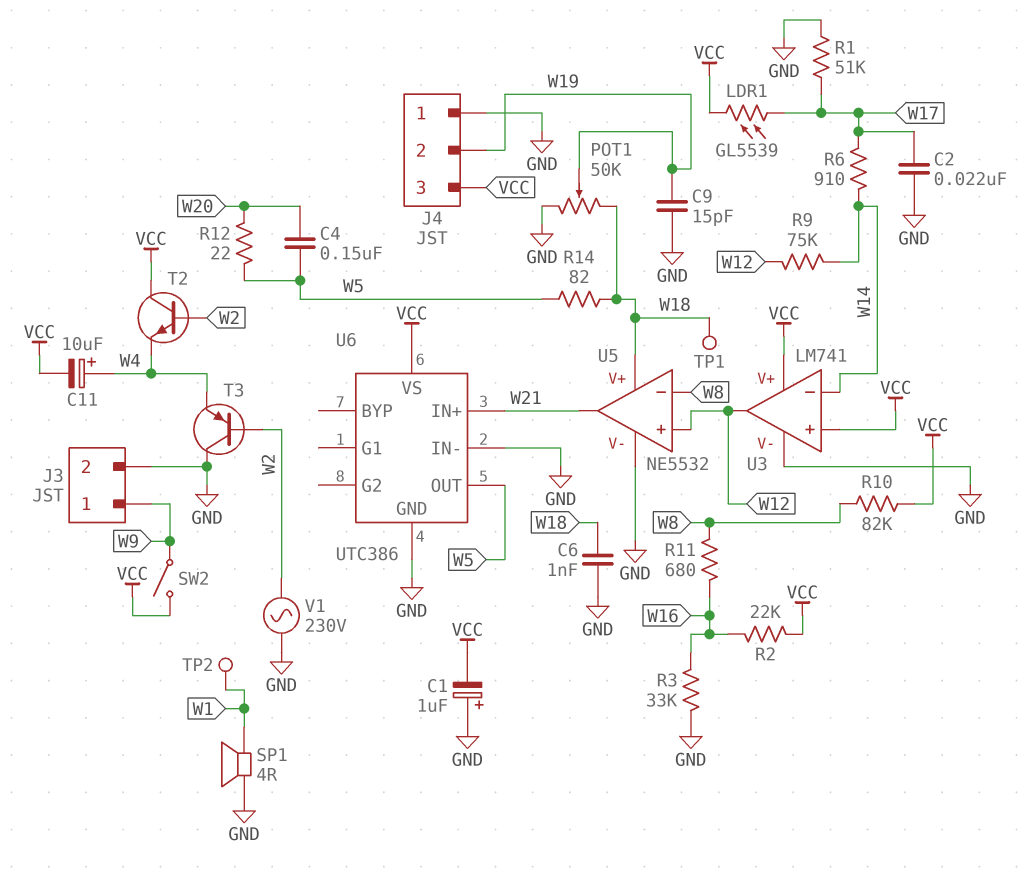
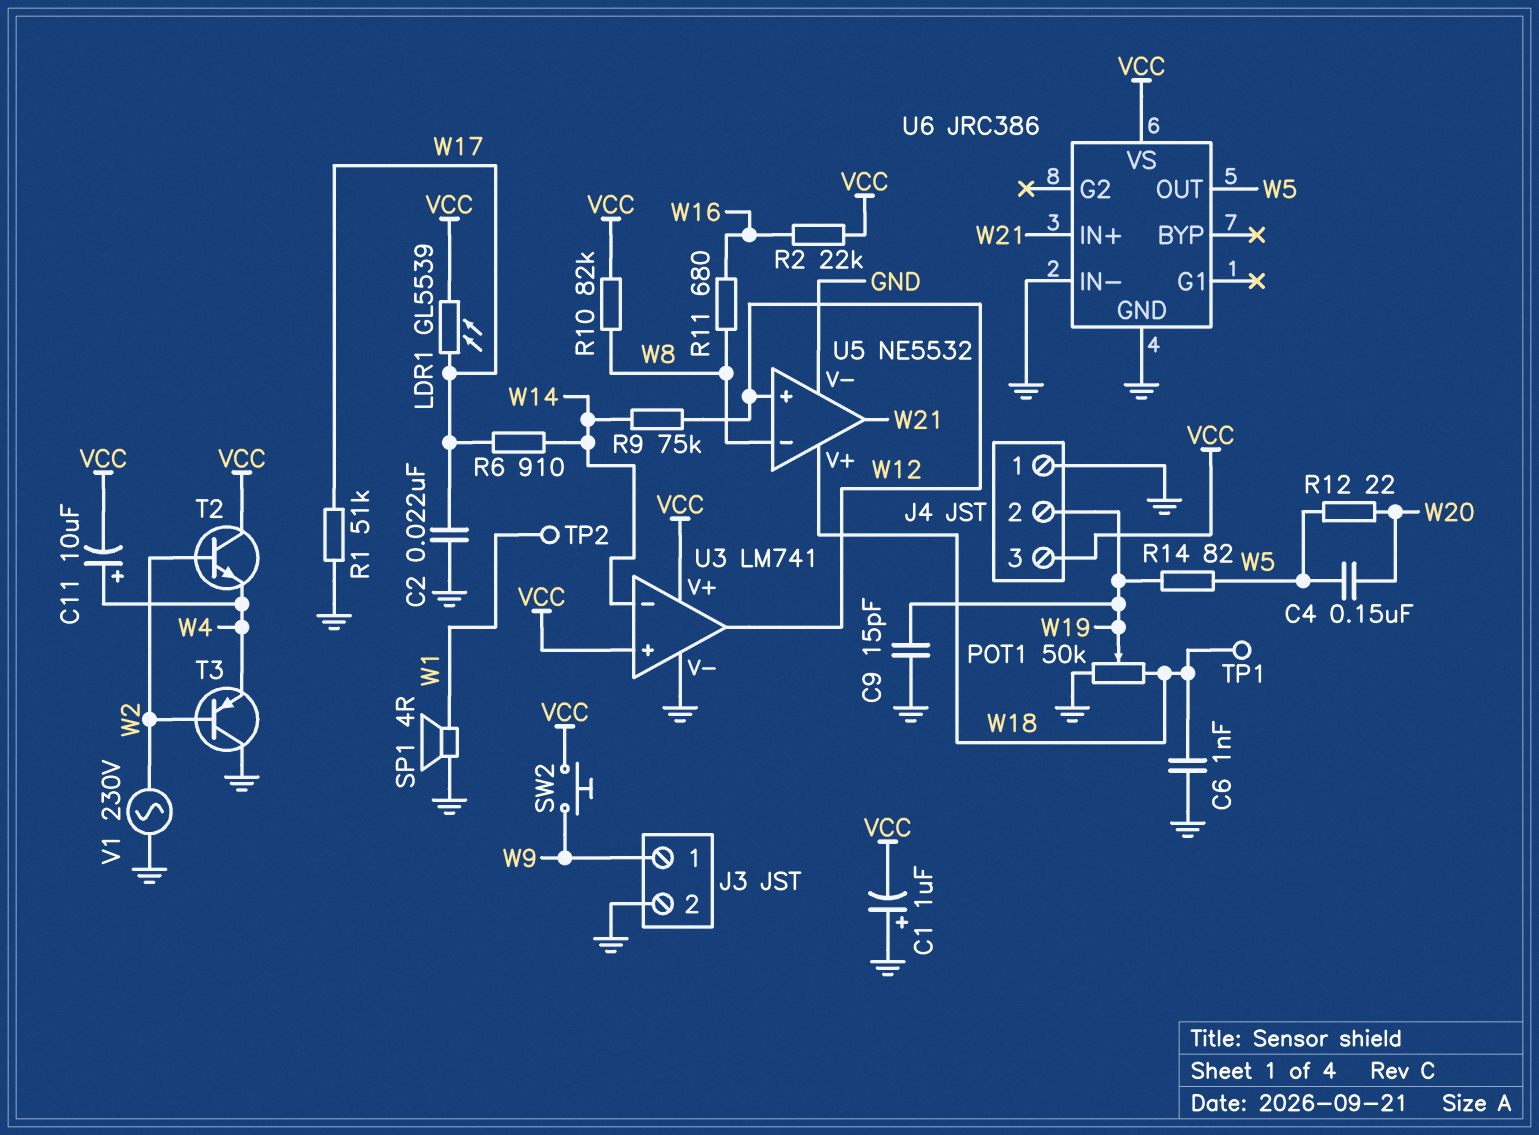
R3: 33k (GND, W16) -> none
R14: 82 (W5, W18) -> 82 (W5, W19)
SW2: switch (VCC, W9) -> button (VCC, W9)
U6: UTC386 -> JRC386

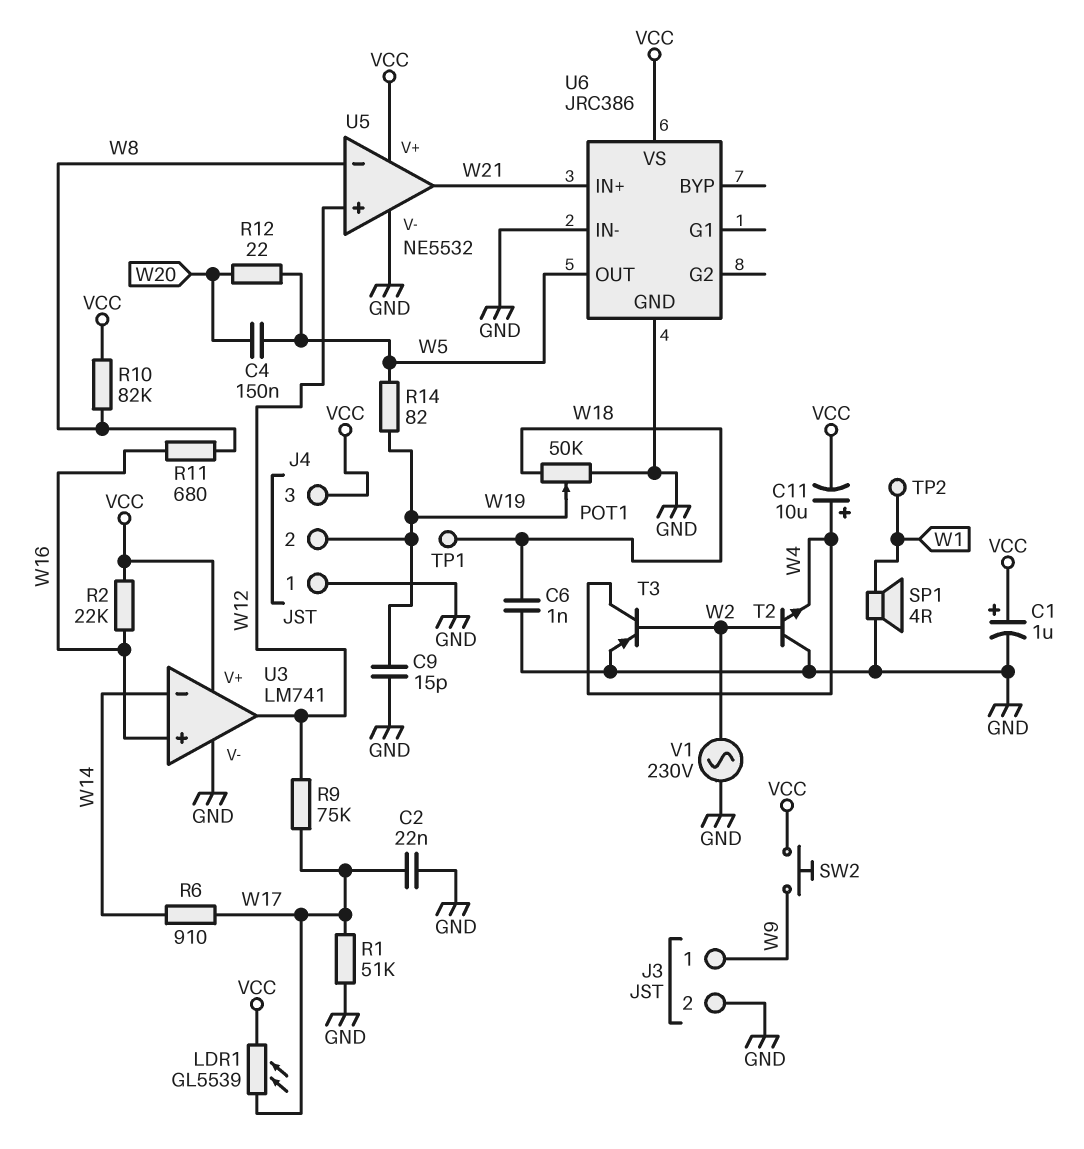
C1: 1uF (plus GND, minus VCC) -> 1uF (plus VCC, minus GND)
R9: 75k (W12, W14) -> 75k (W12, W17)
T2: NPN (B W2, C VCC, E W4) -> NPN (B W2, C GND, E W4)
T3: PNP (B W2, C GND, E W4) -> PNP (B W2, C W4, E GND)
U3 pin in+: VCC -> W16
U5 pin V+: W18 -> VCC

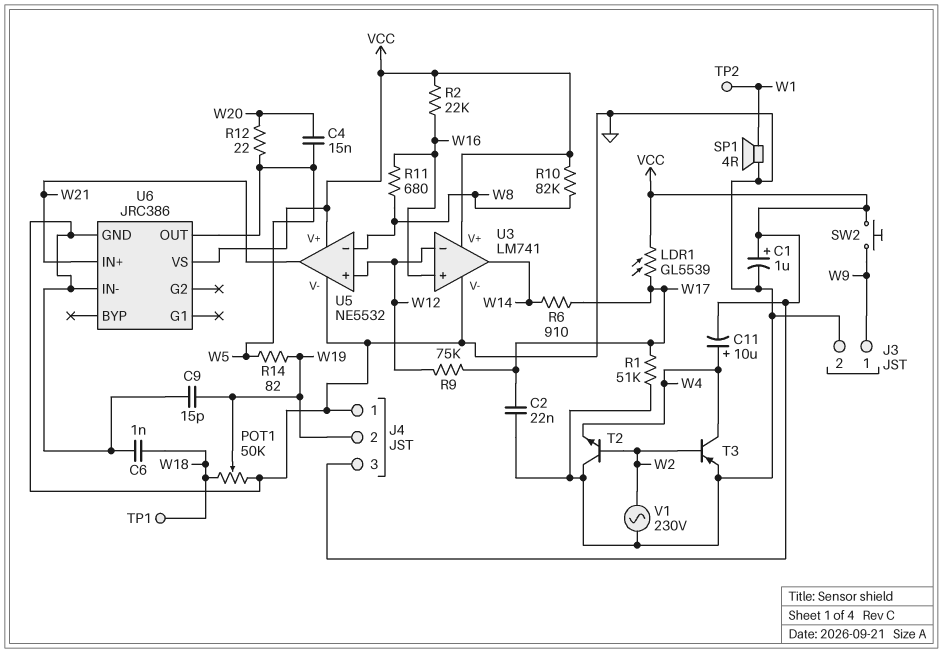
C4: 150nF (W5, W20) -> 15nF (W5, W20)
U3 pin in-: W14 -> W12
U3 pin out: W12 -> W14

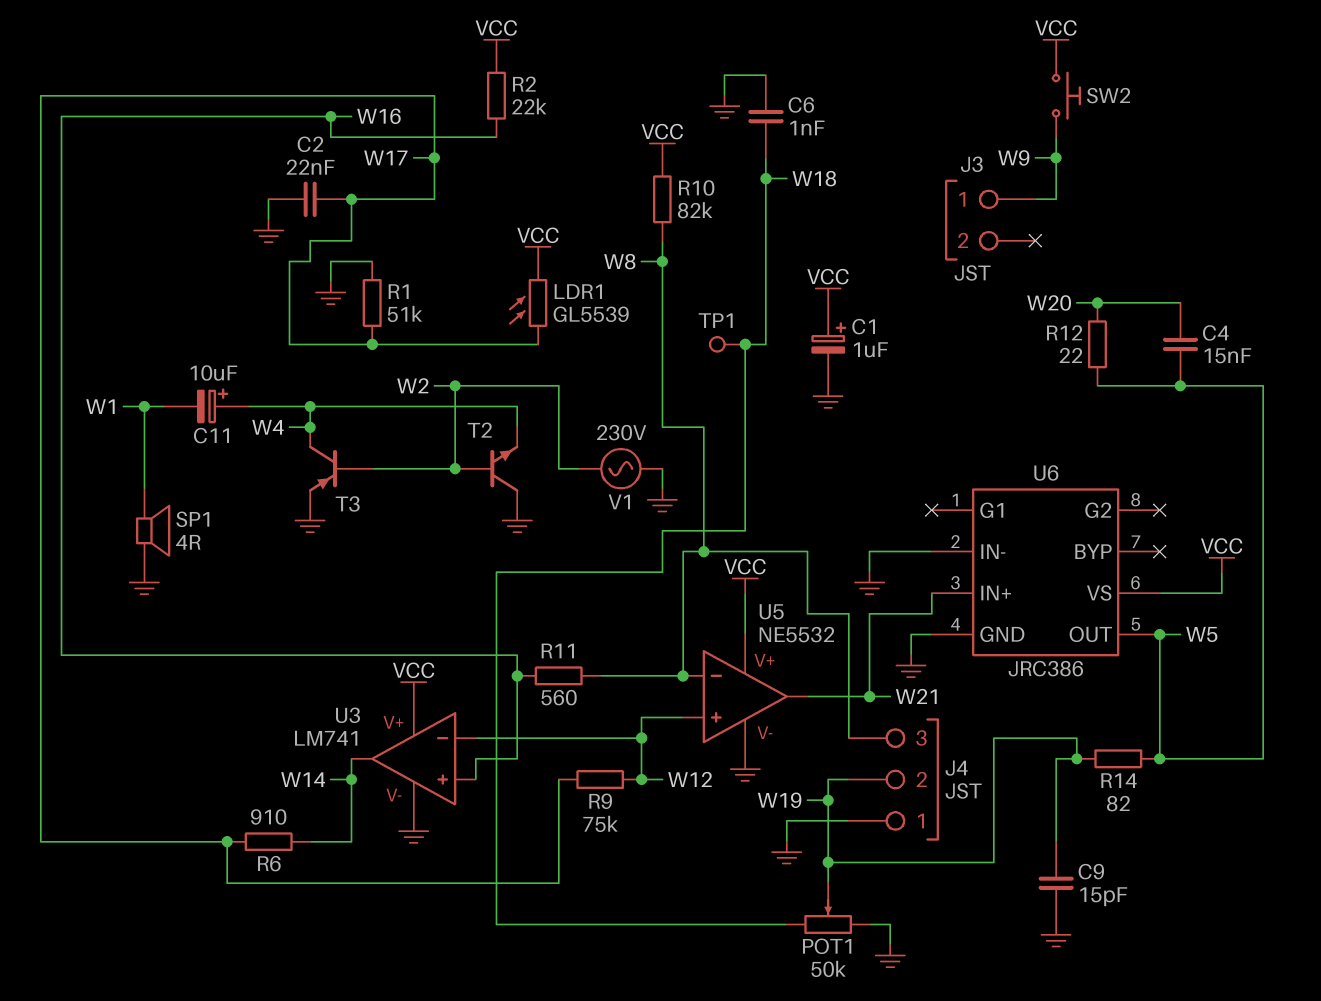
C11: 10uF (plus W4, minus VCC) -> 10uF (plus W4, minus W1)
J3 pin 2: GND -> none
J4 pin 3: VCC -> W8
R11: 680 (W8, W16) -> 560 (W8, W16)
TP2: test point (W1) -> none

